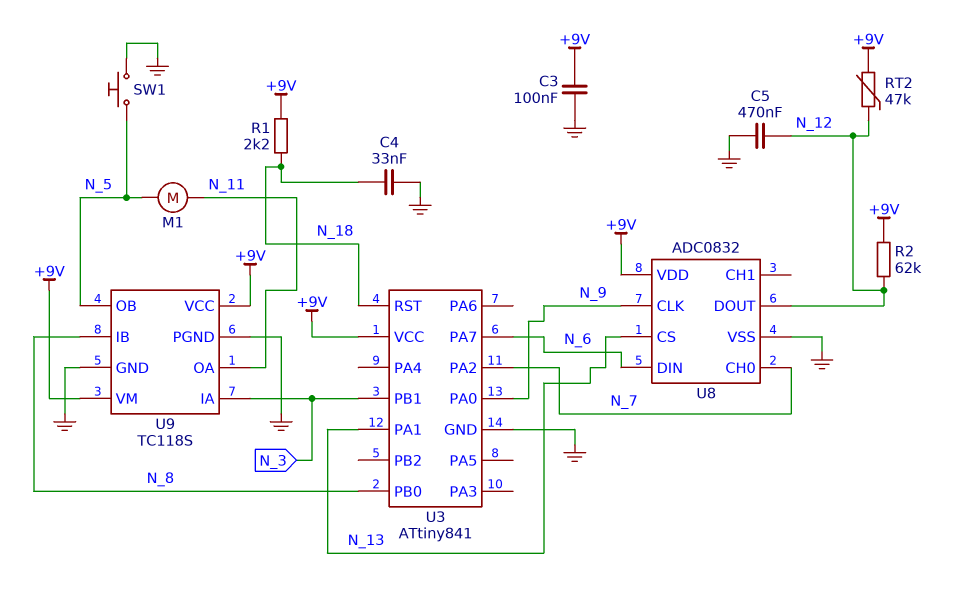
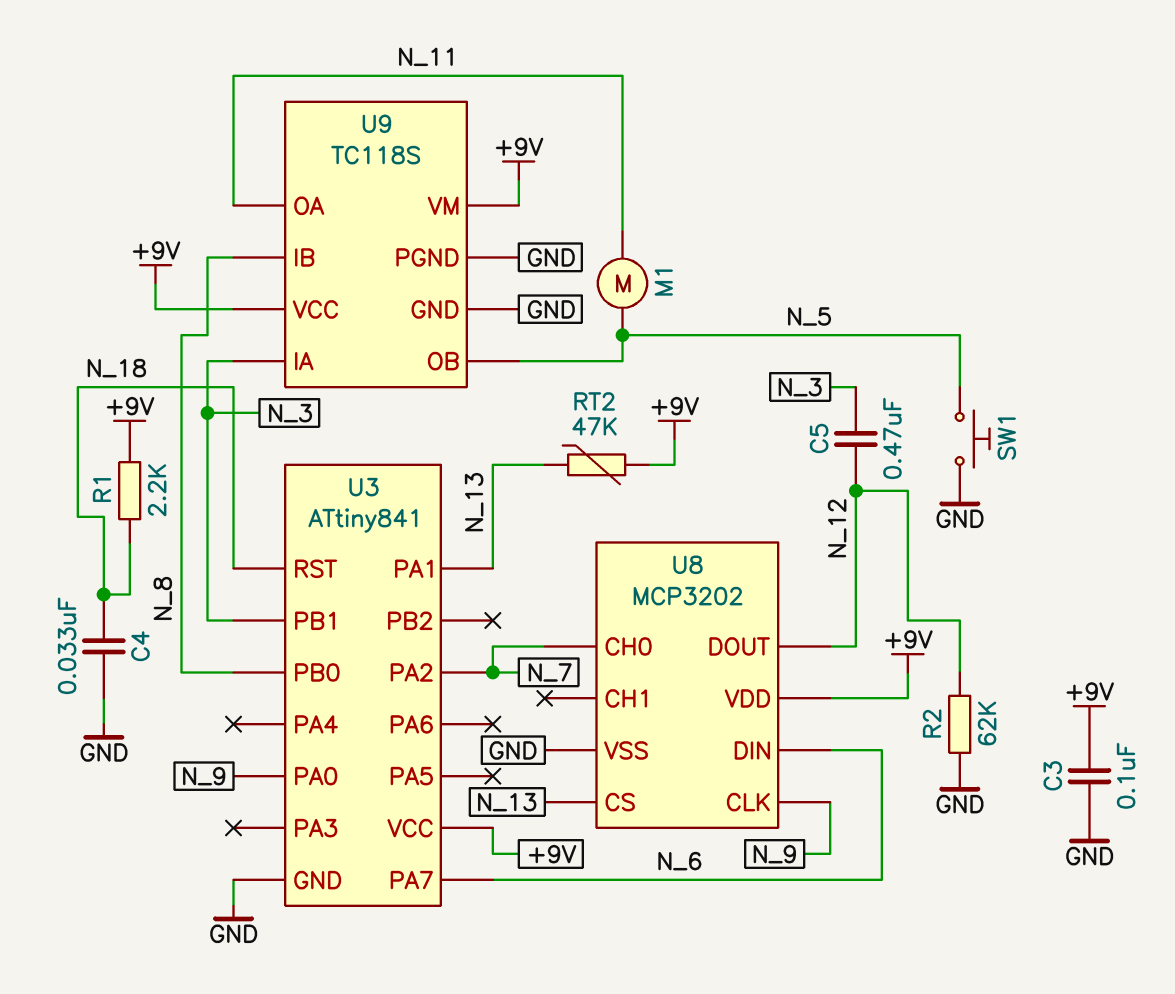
C5: 470nF (GND, N_12) -> 470nF (N_3, N_12)
R2: 62k (+9V, N_12) -> 62k (GND, N_12)
RT2: 47k (+9V, N_12) -> 47k (+9V, N_13)
U8: ADC0832 -> MCP3202

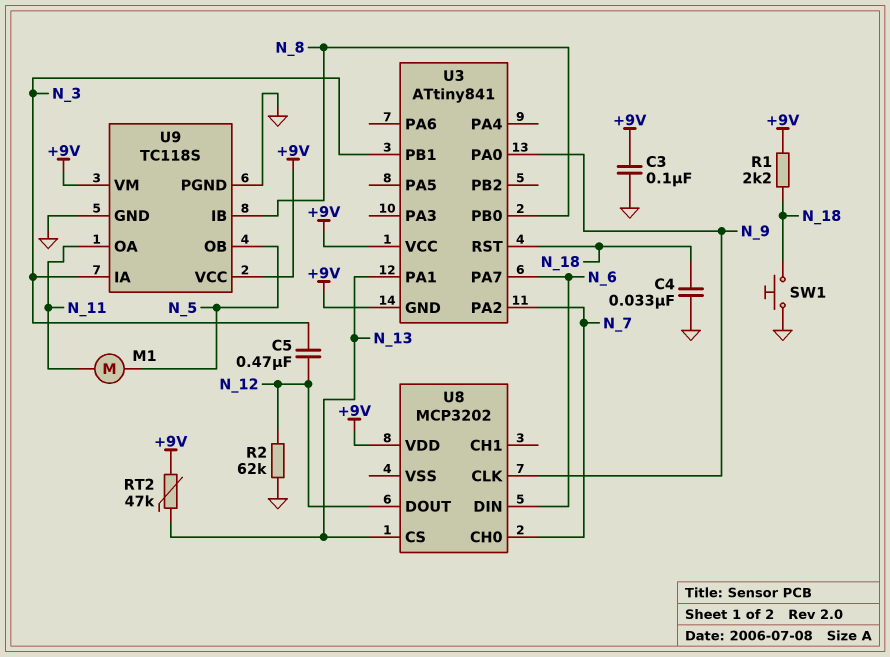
SW1: button (GND, N_5) -> button (GND, N_18)
U3 pin GND: GND -> +9V
U8 pin VSS: GND -> none

